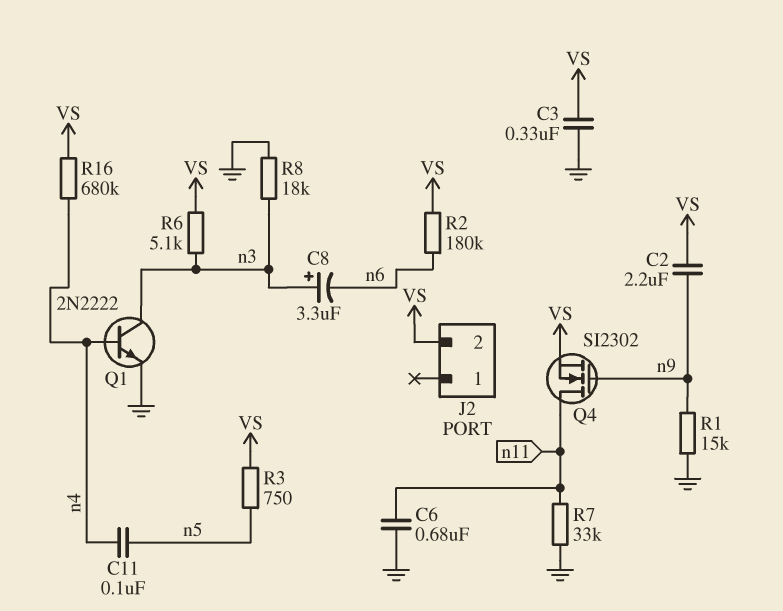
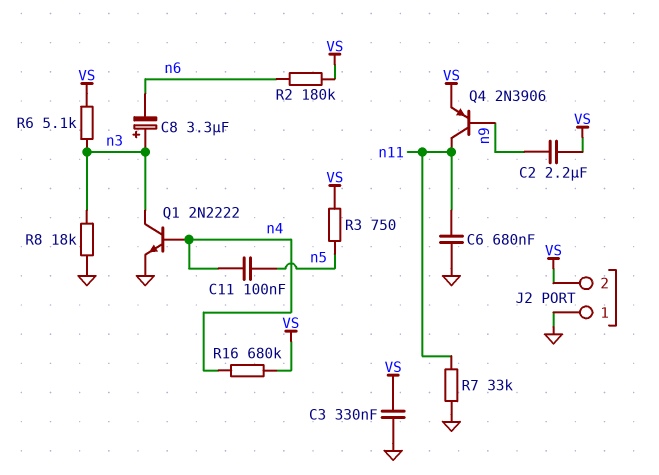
J2 pin 1: none -> GND
Q4: NMOS SI2302 (G n9, D n11, S VS) -> PNP 2N3906 (B n9, C n11, E VS)
R1: 15k (GND, n9) -> none

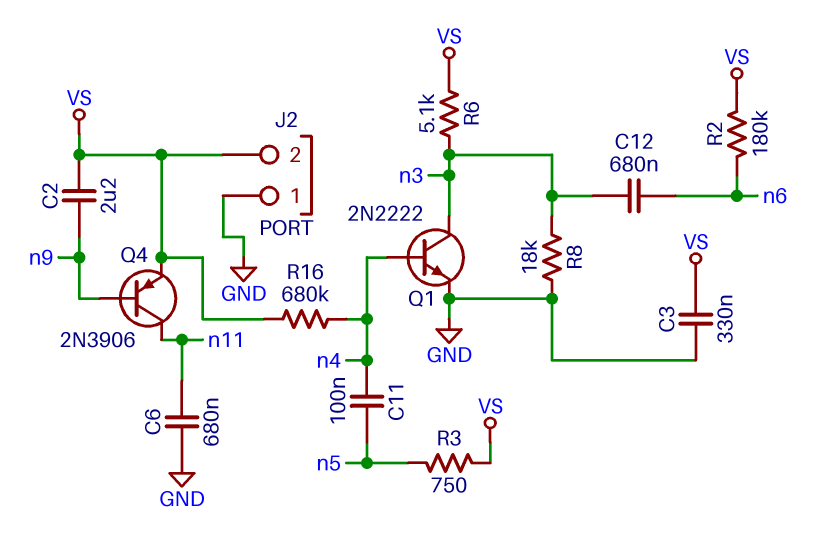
C8: 3.3uF (plus n3, minus n6) -> none
C12: none -> 680nF (n3, n6)
R7: 33k (GND, n11) -> none

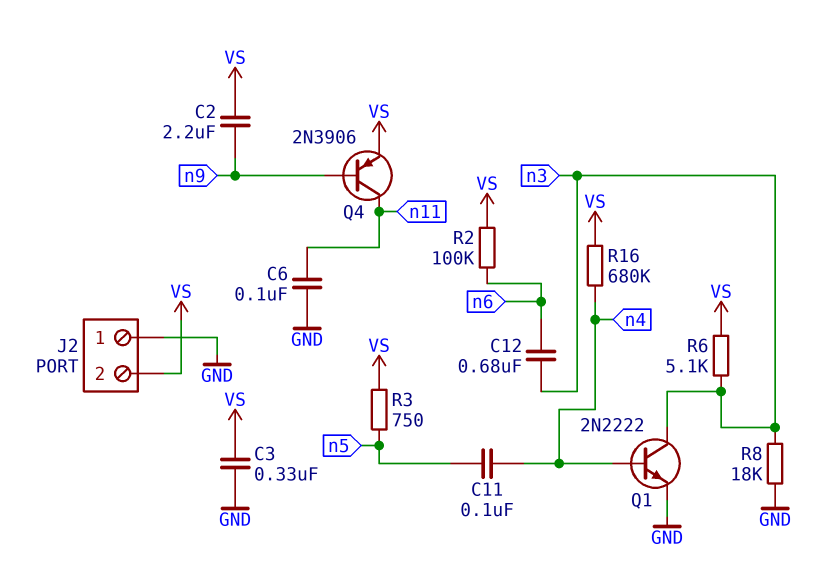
C6: 680nF (GND, n11) -> 100nF (GND, n11)
R2: 180k (VS, n6) -> 100k (VS, n6)

